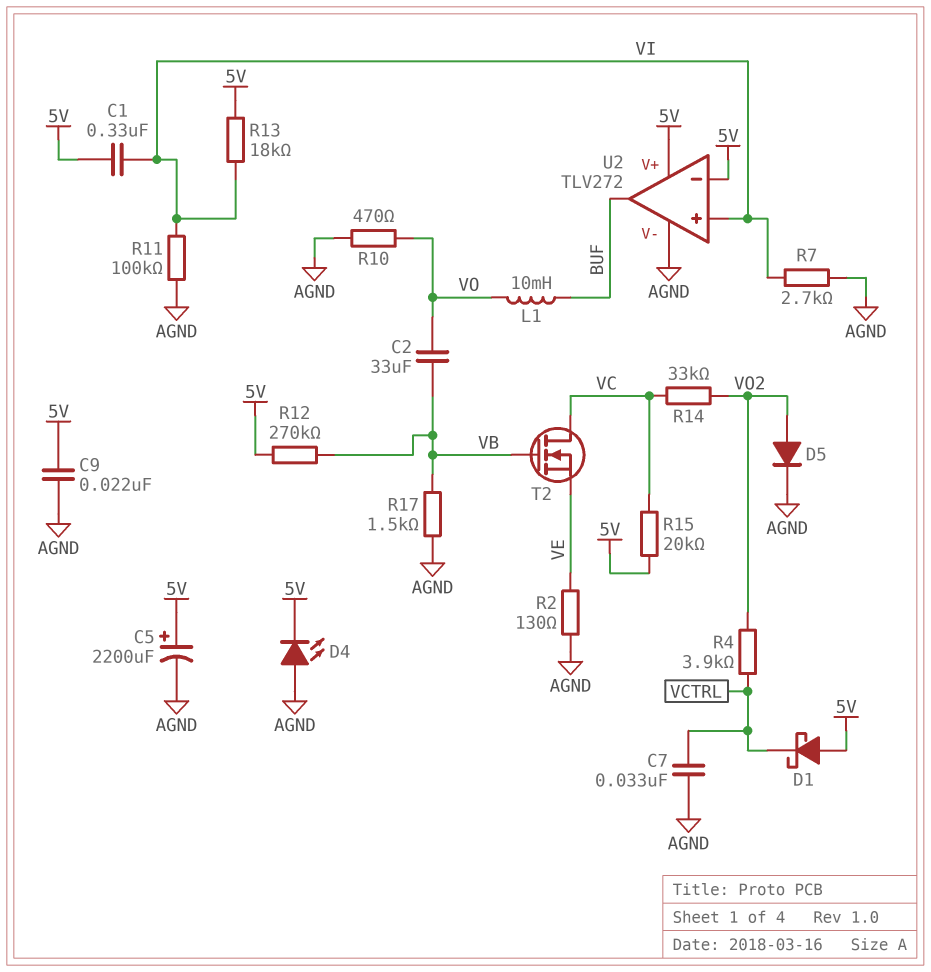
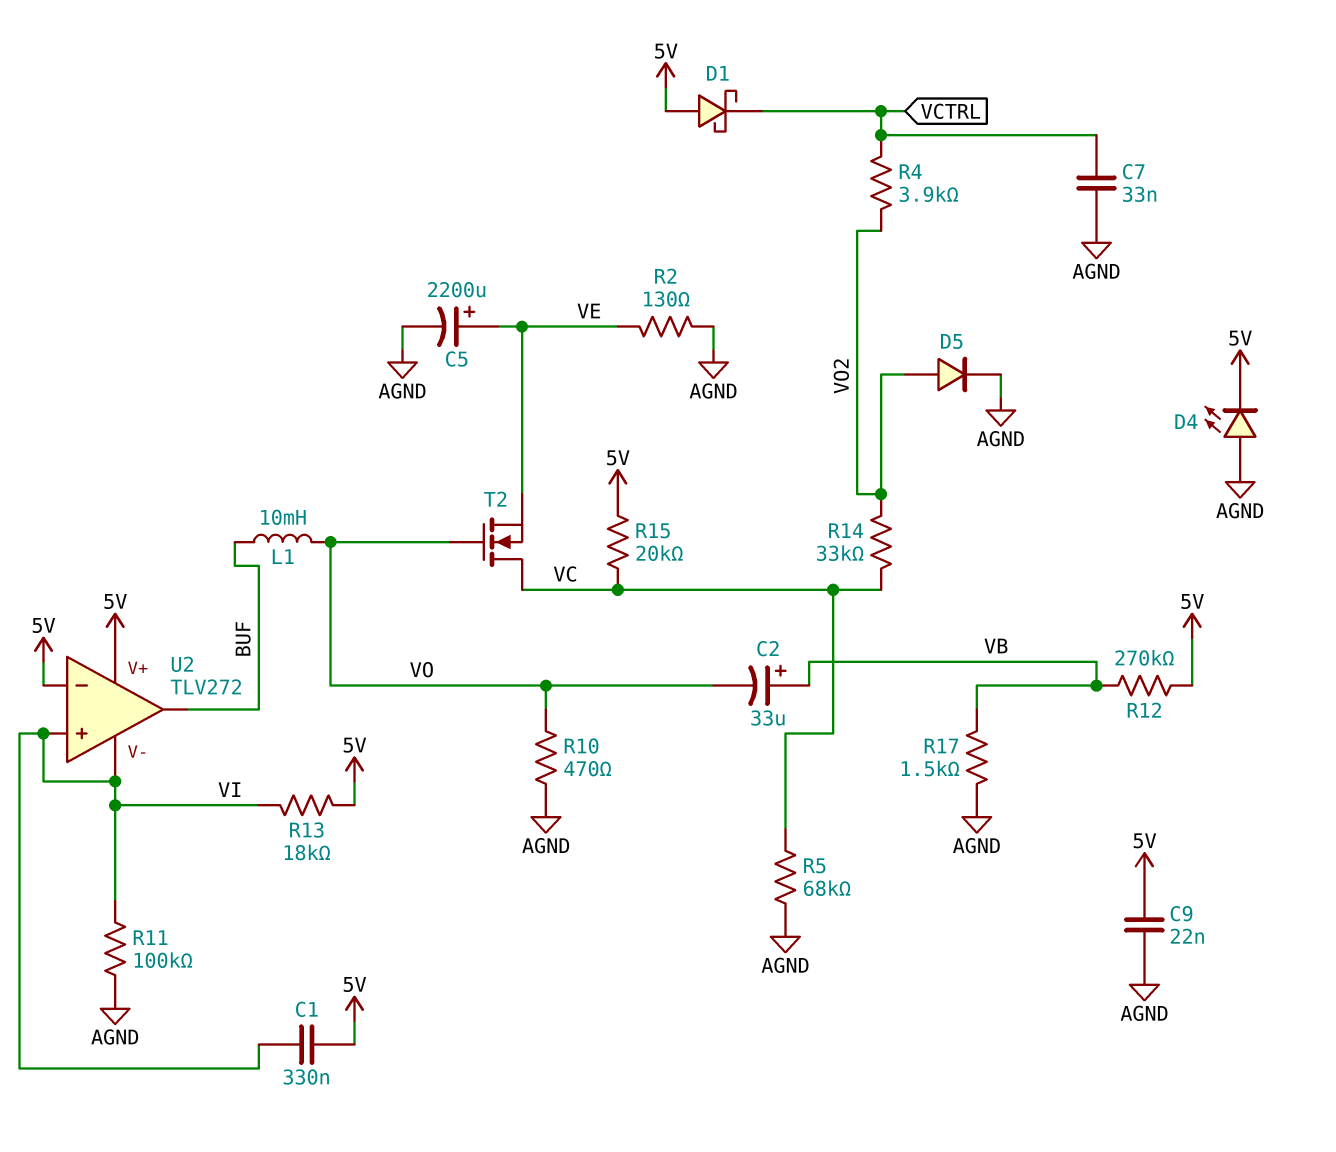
C2: 33uF (VB, VO) -> 33uF (plus VB, minus VO)
C5: 2200uF (plus 5V, minus AGND) -> 2200uF (plus VE, minus AGND)
R5: none -> 68k (AGND, VC)
R7: 2.7k (AGND, VI) -> none
T2: NMOS (G VB, D VC, S VE) -> NMOS (G VO, D VC, S VE)
U2 pin V-: AGND -> VI

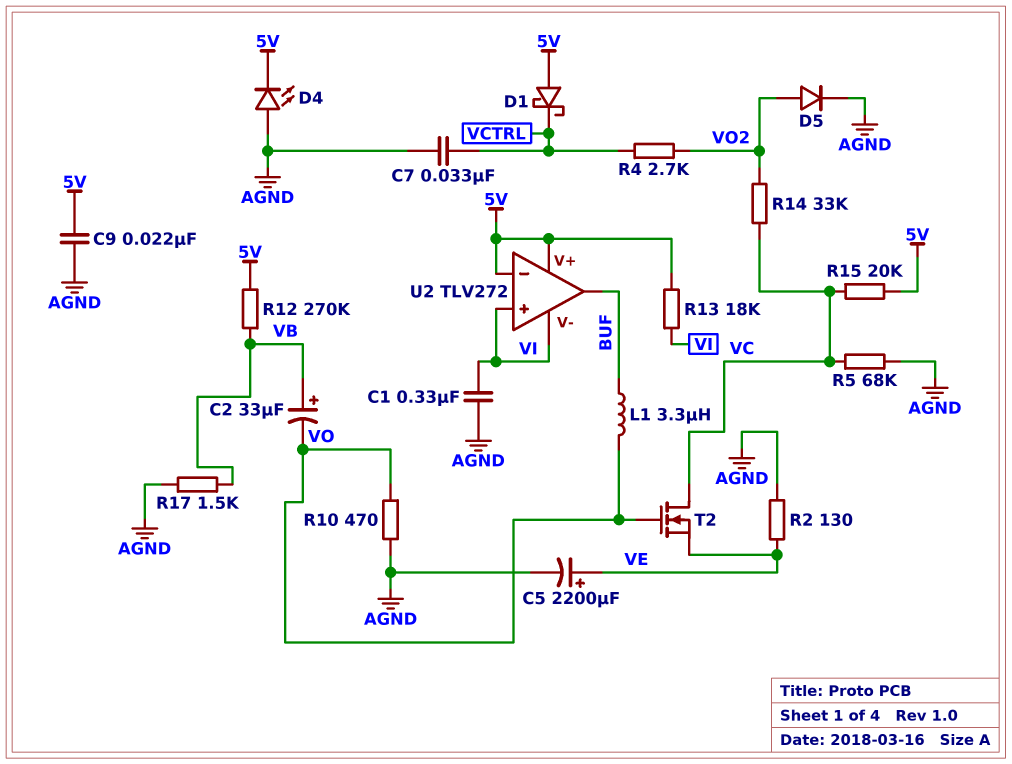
C1: 330nF (5V, VI) -> 330nF (AGND, VI)
L1: 10mH (BUF, VO) -> 3.3uH (BUF, VO)
R4: 3.9k (VCTRL, VO2) -> 2.7k (VCTRL, VO2)
R11: 100k (AGND, VI) -> none

